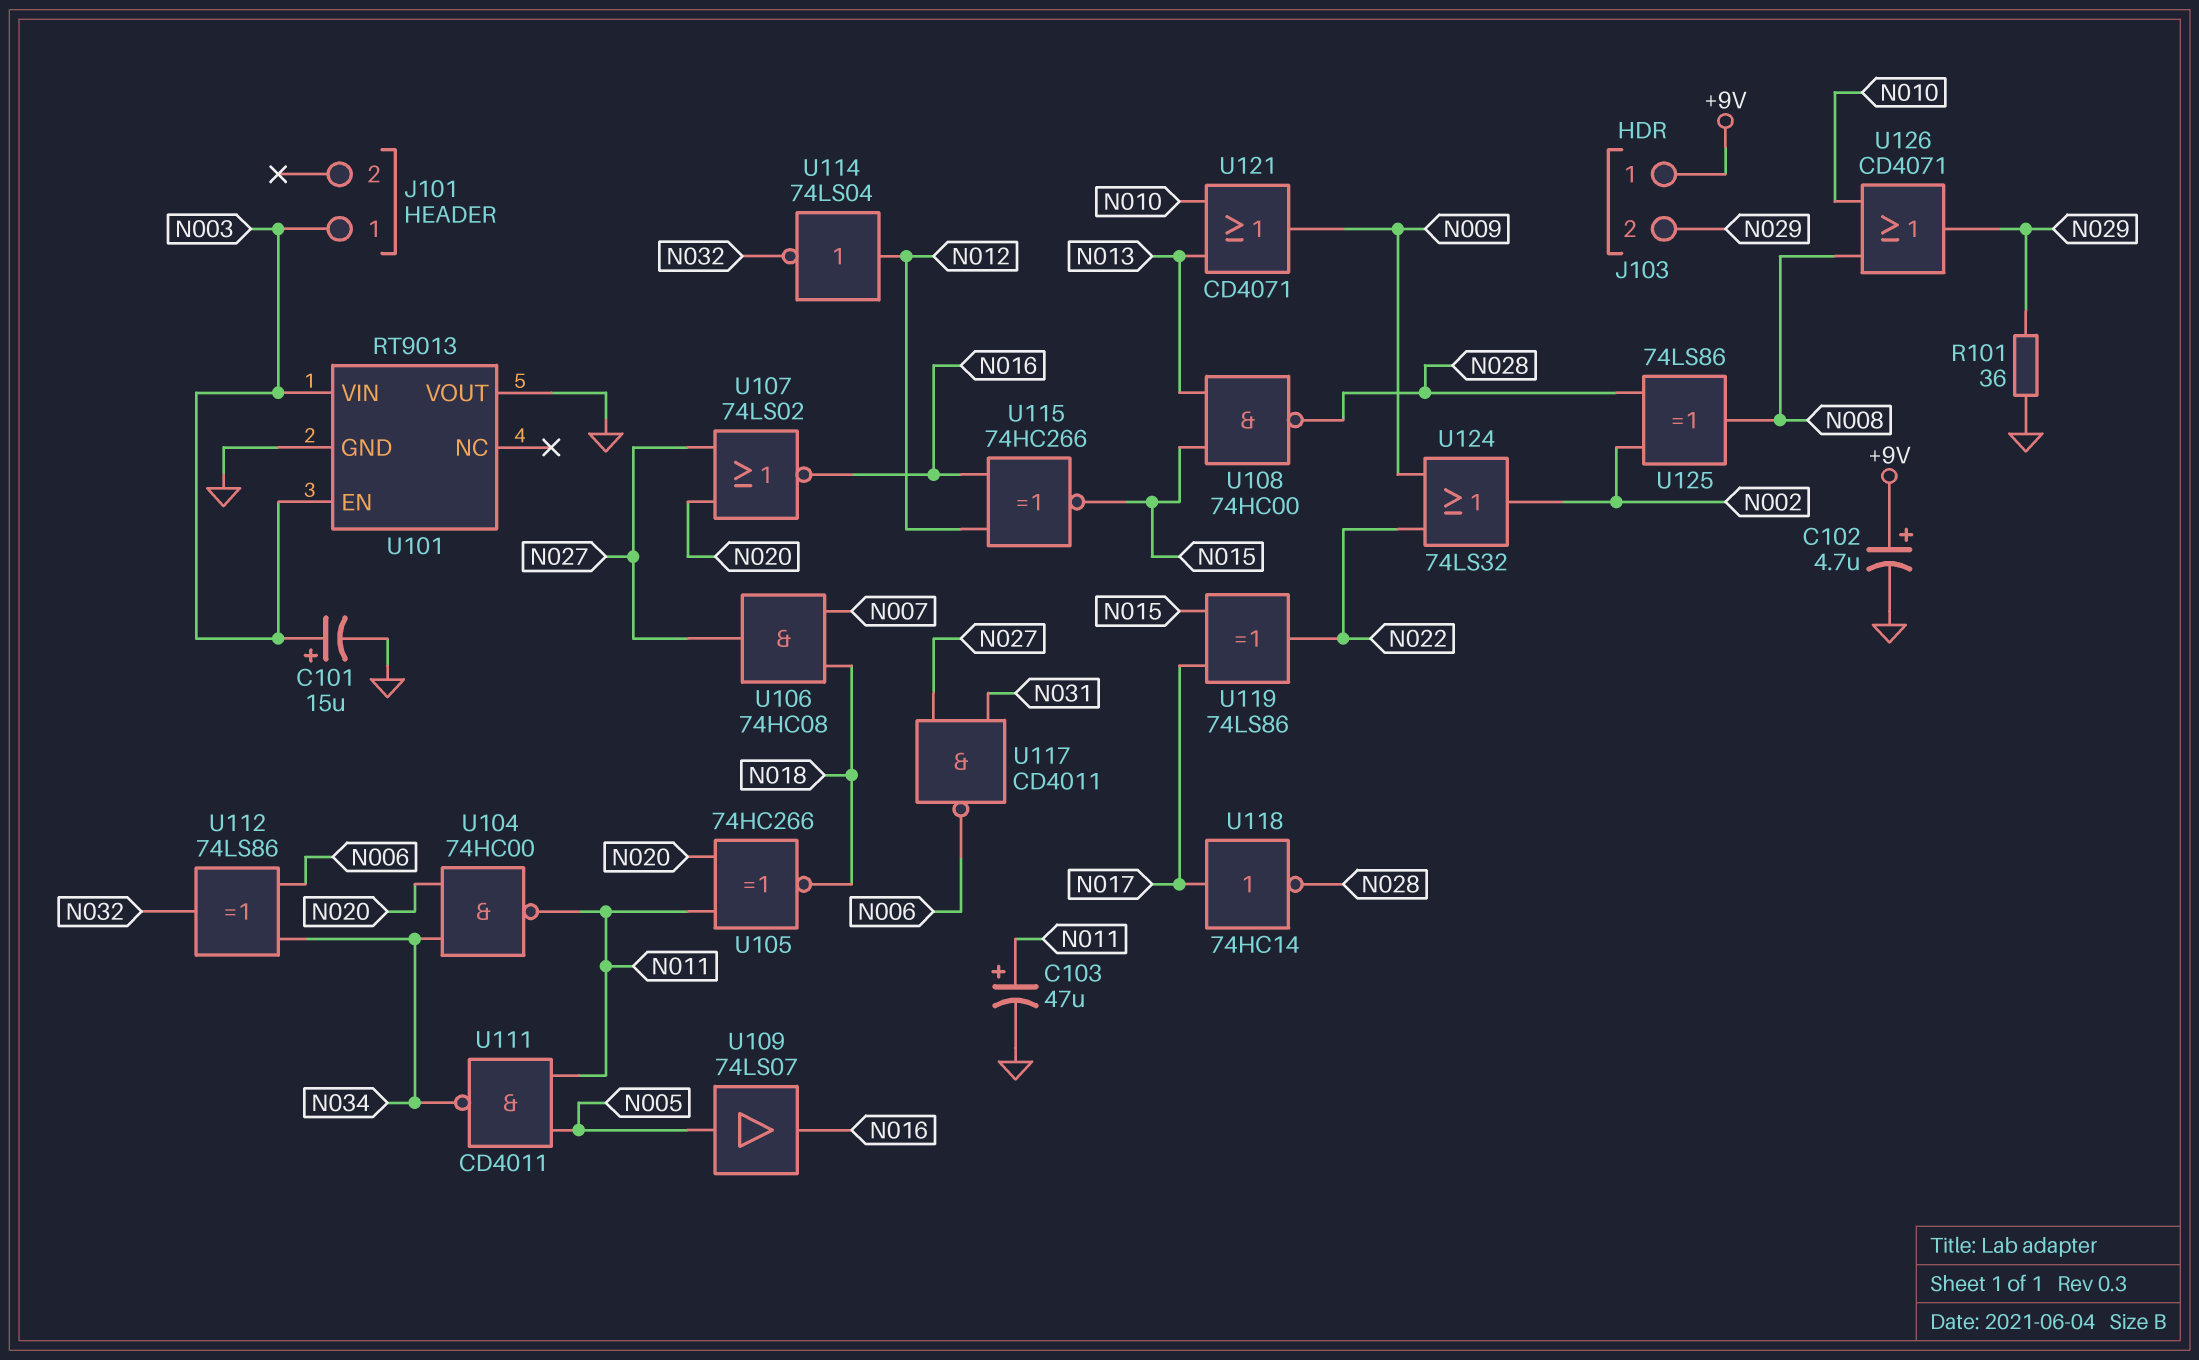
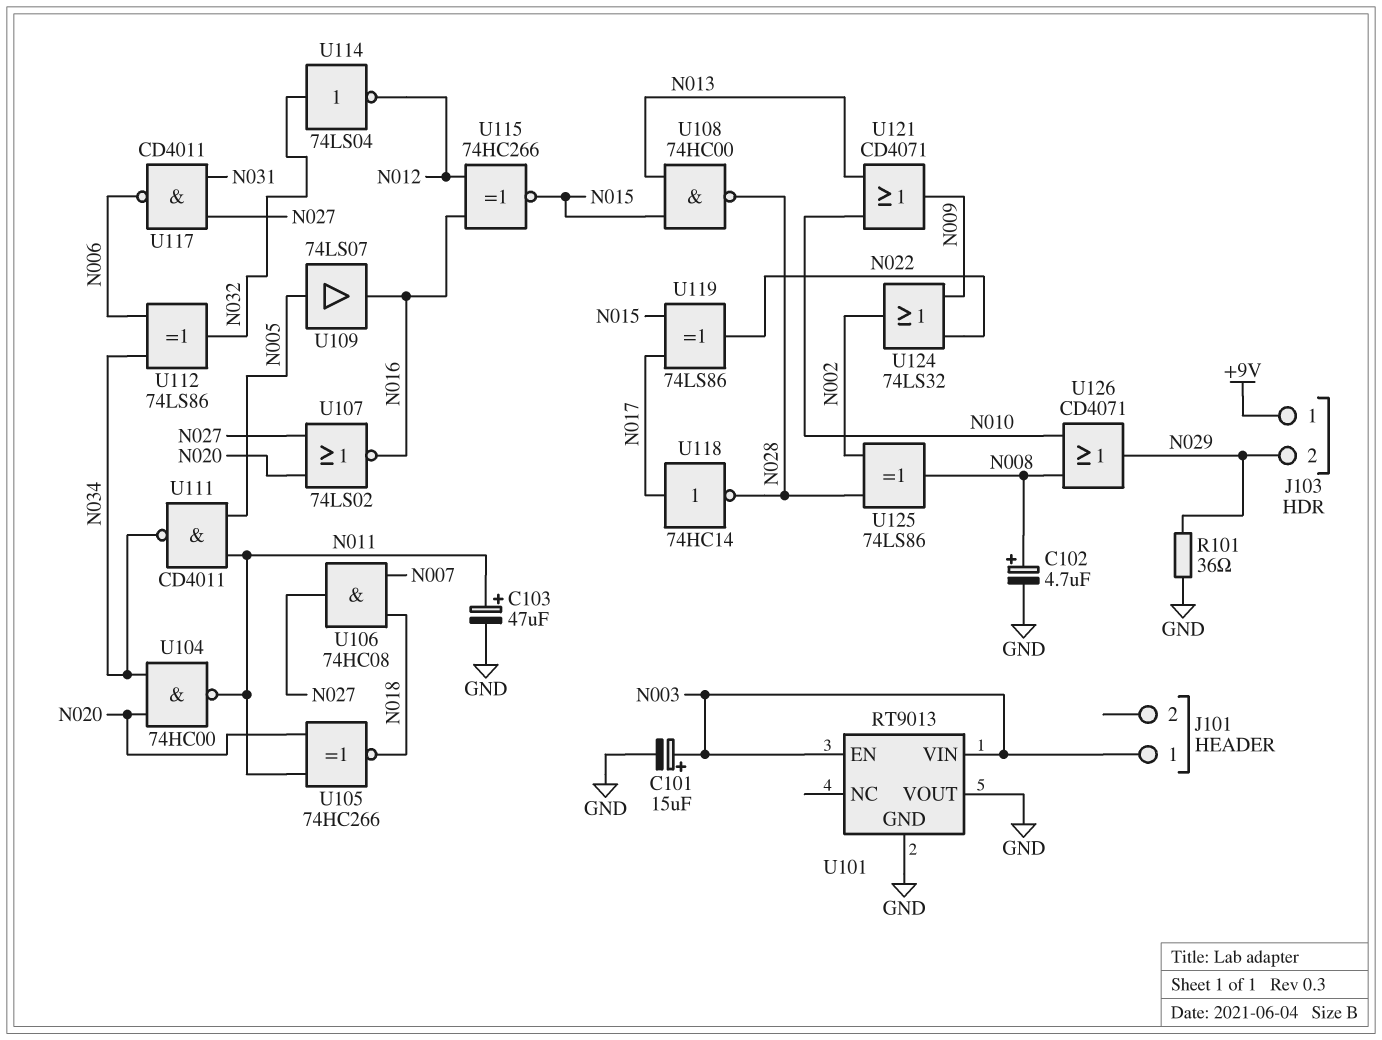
C102: 4.7uF (plus +9V, minus GND) -> 4.7uF (plus N008, minus GND)
U114: NOT 74LS04 (in N012, out N032) -> NOT 74LS04 (in N032, out N012)

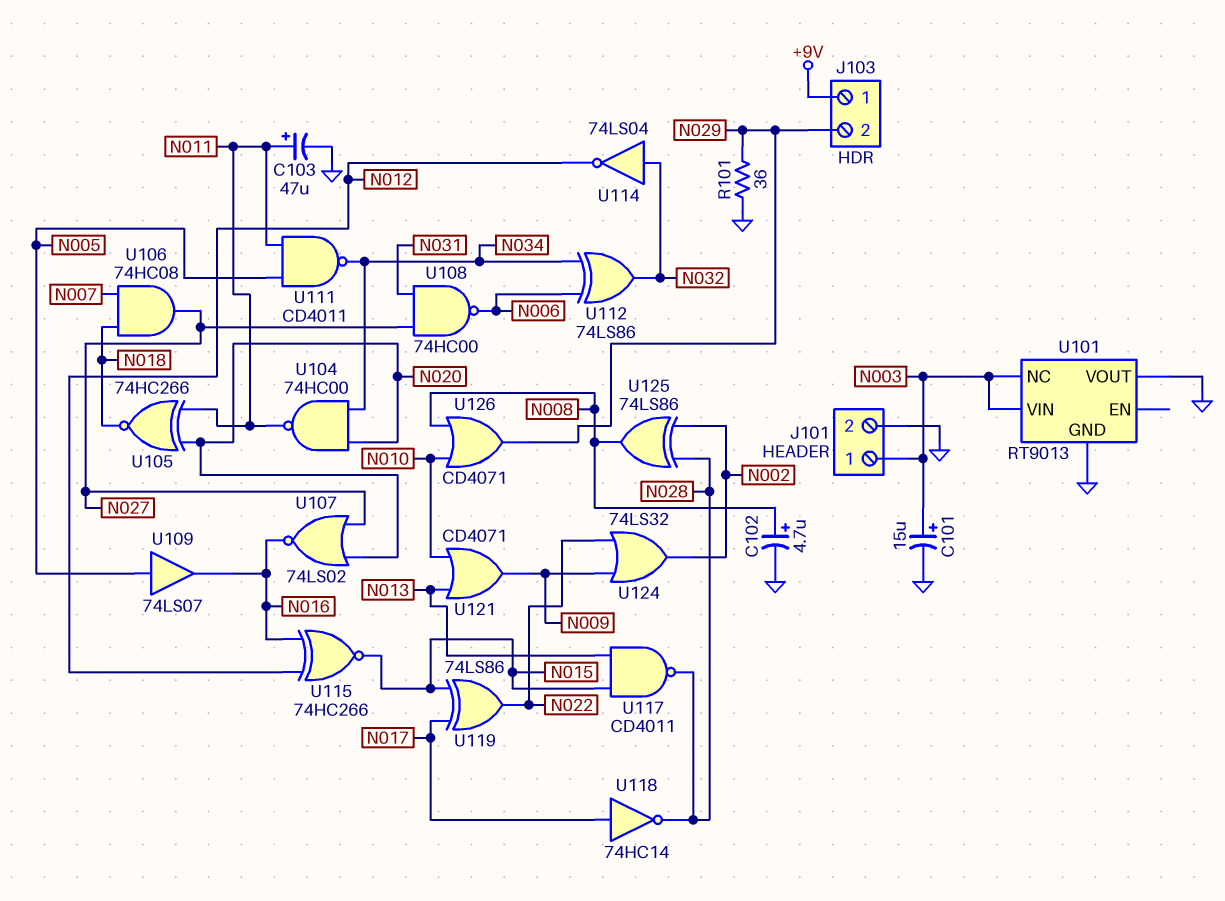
J101 pin 2: none -> GND
U101 pin EN: N003 -> none
U101 pin NC: none -> N003
U108: NAND 74HC00 (in N013, in N015, out N028) -> NAND 74HC00 (in N027, in N031, out N006)
U117: NAND CD4011 (in N027, in N031, out N006) -> NAND CD4011 (in N013, in N015, out N028)

